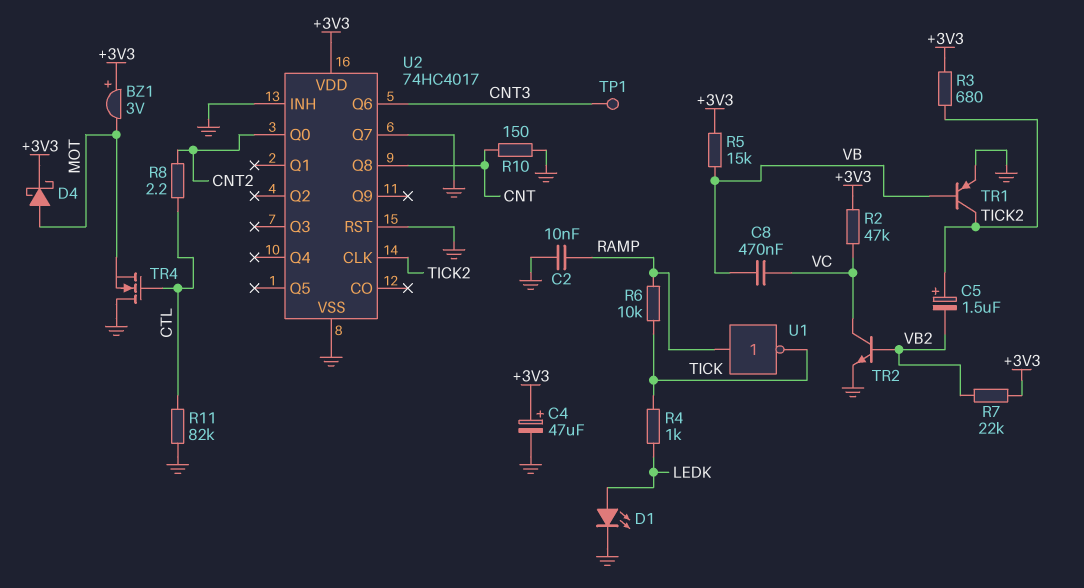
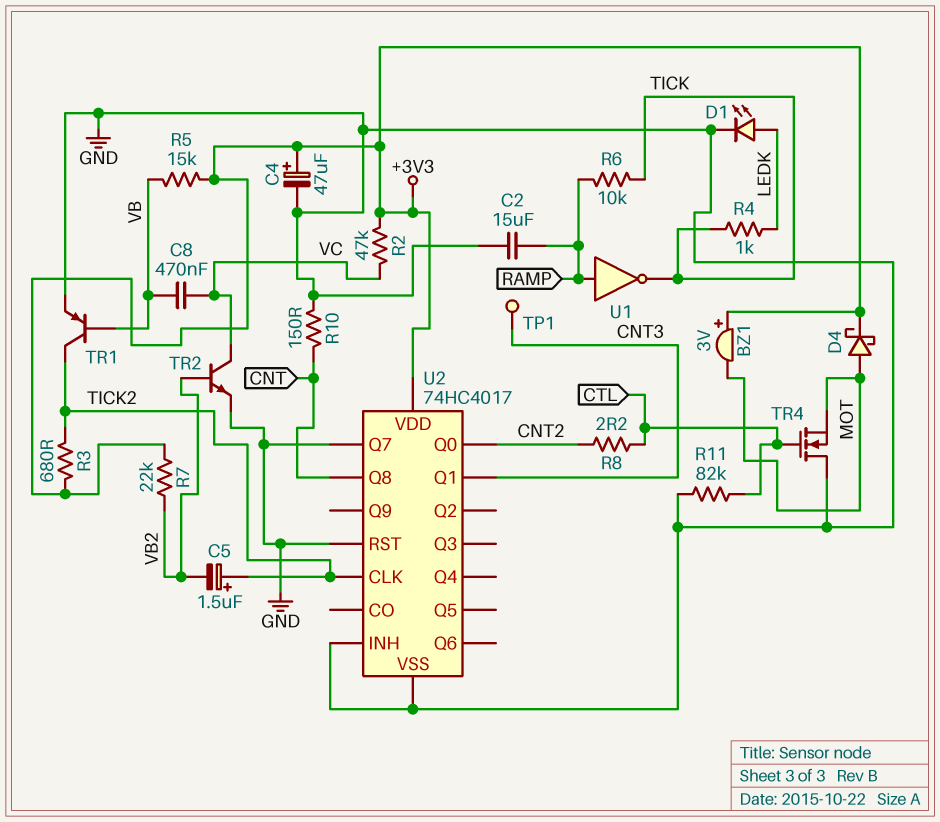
C2: 10nF (GND, RAMP) -> 15uF (GND, RAMP)
U2 pin Q1: none -> CNT3
U2 pin Q6: CNT3 -> none

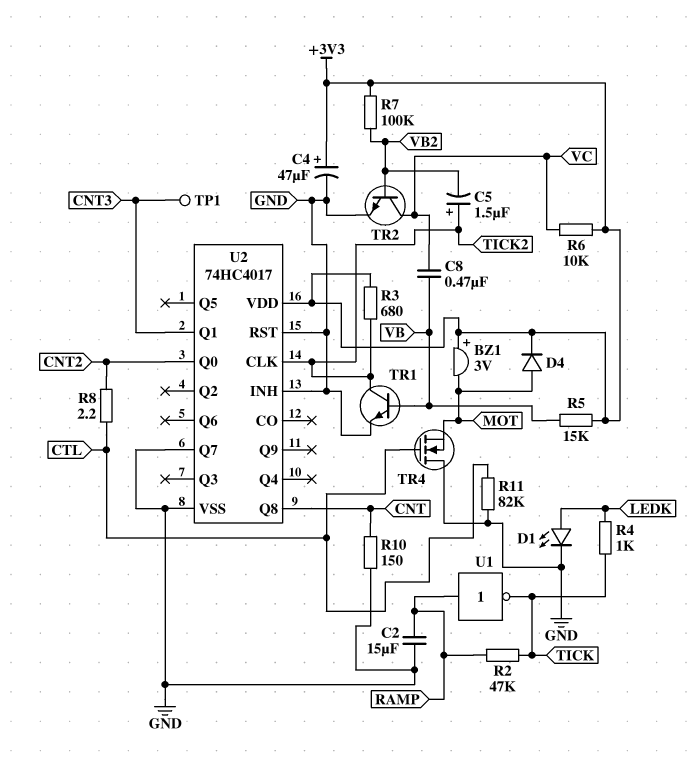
D4: schottky (A MOT, K +3V3) -> diode (A MOT, K +3V3)
R2: 47k (+3V3, VC) -> 47k (RAMP, TICK)
R6: 10k (RAMP, TICK) -> 10k (+3V3, VC)
R7: 22k (+3V3, VB2) -> 100k (+3V3, VB2)
TR1: PNP (B VB, C TICK2, E GND) -> NPN (B VB, C TICK2, E GND)

